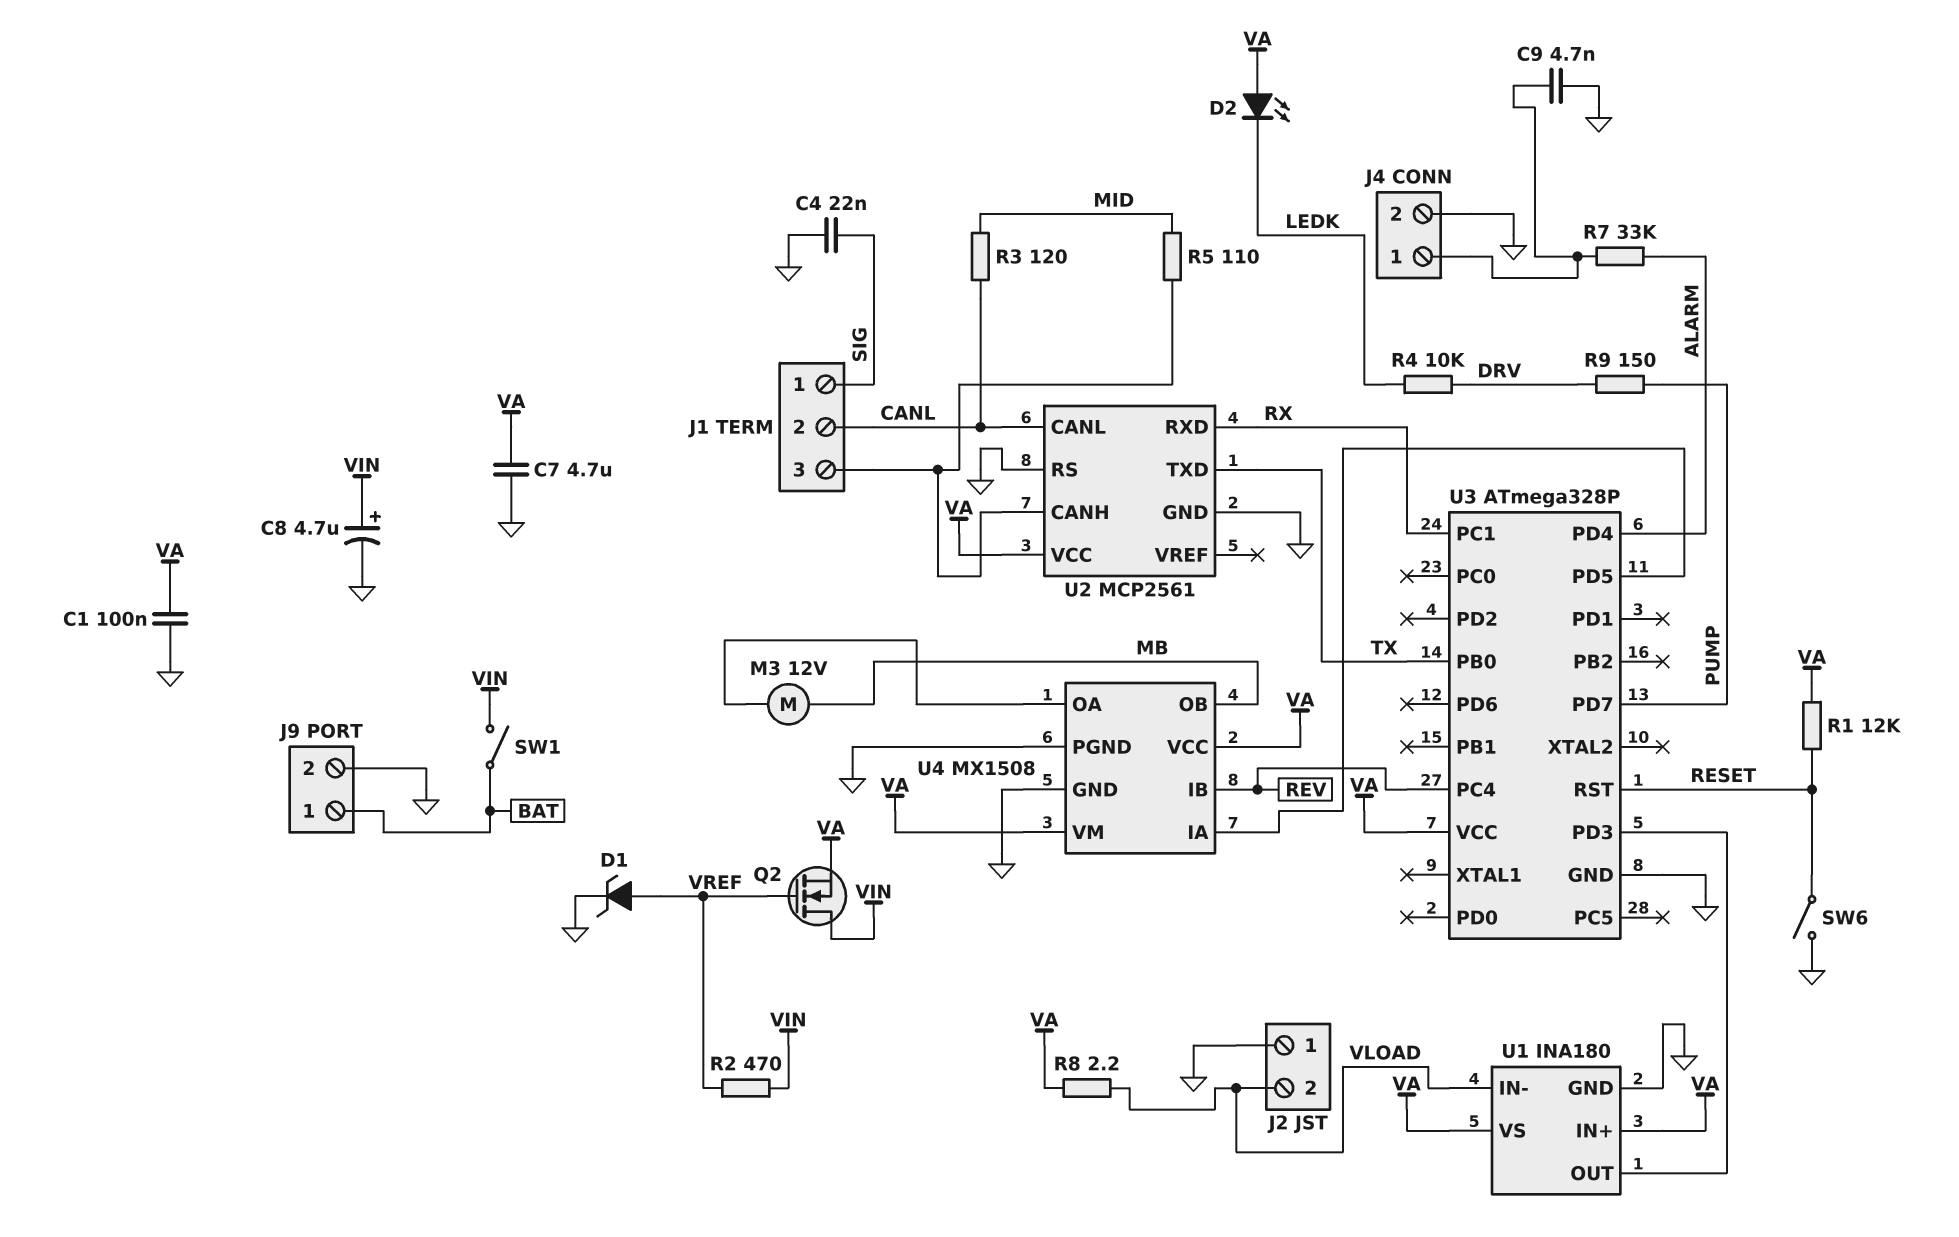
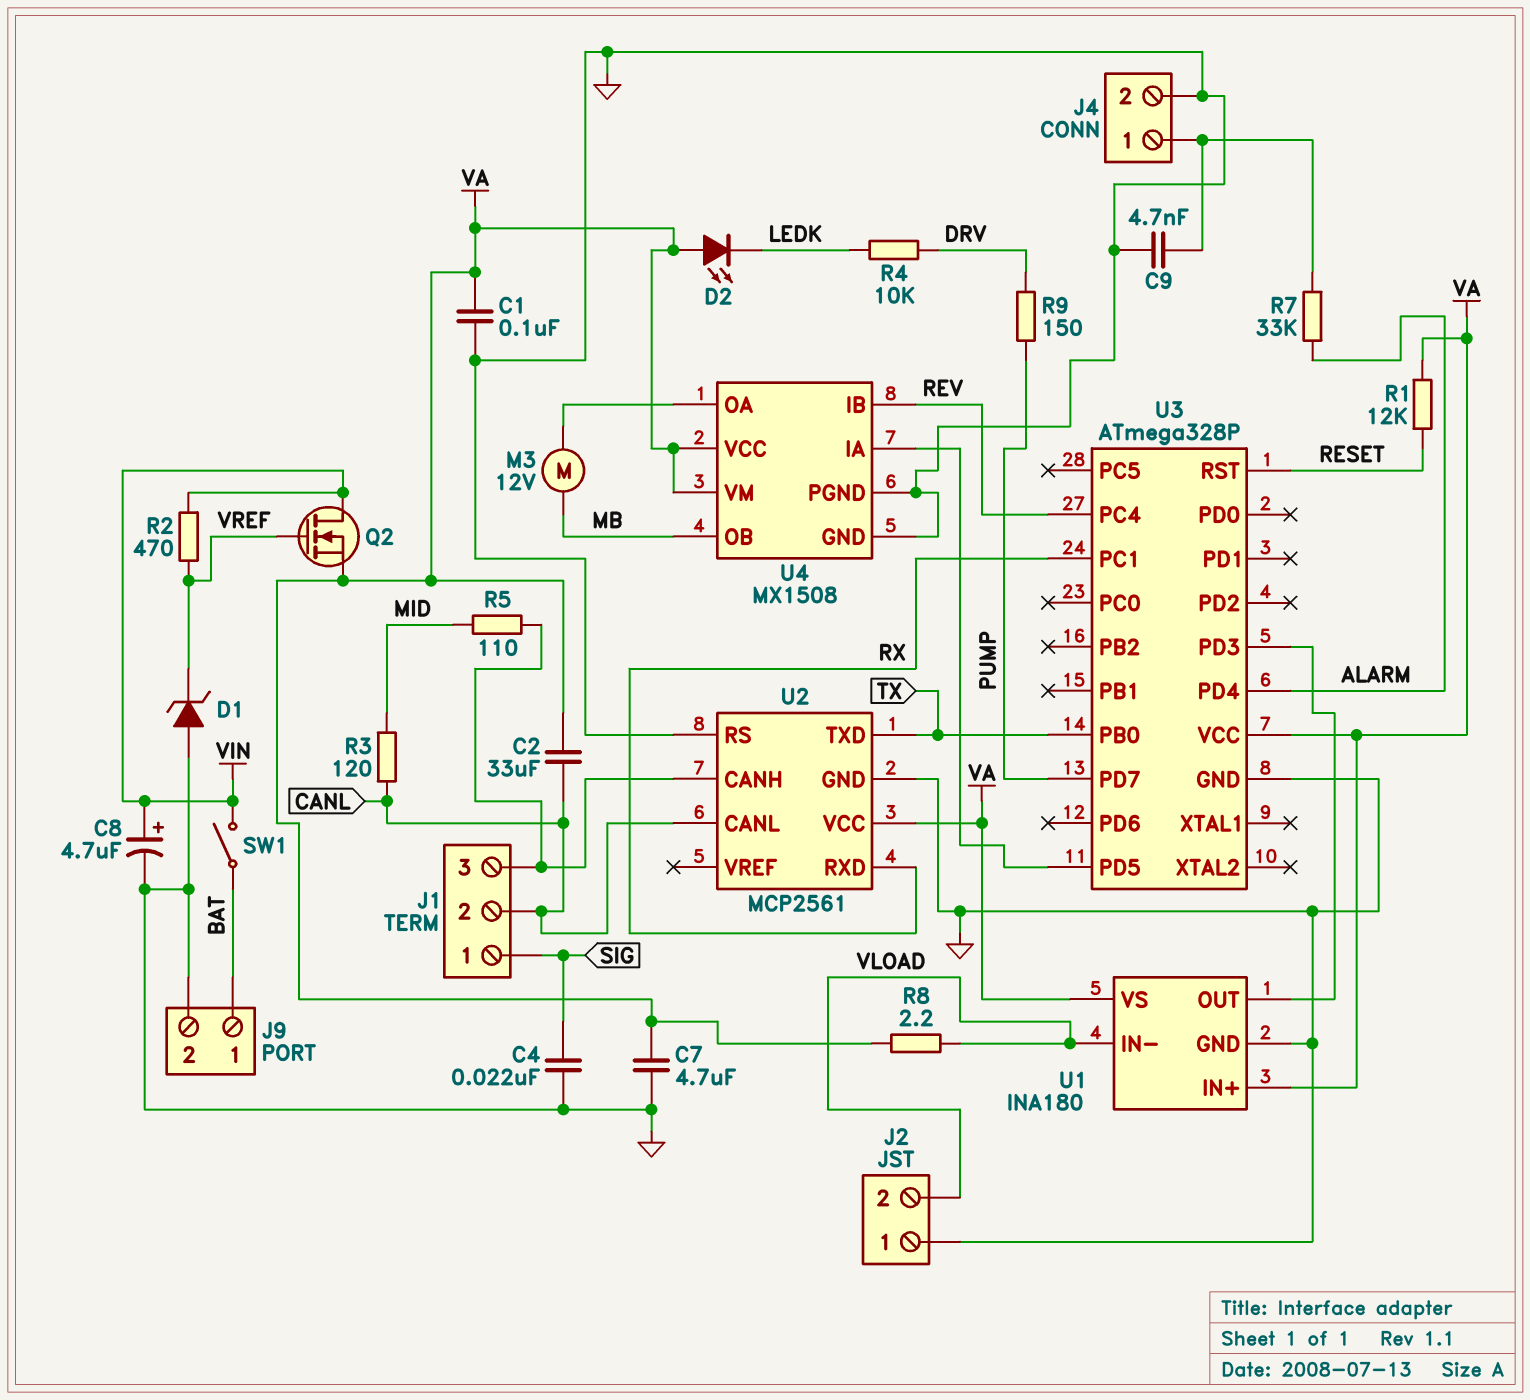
C2: none -> 33uF (CANL, VA)
D1: zener (A VREF, K GND) -> zener (A GND, K VREF)
SW6: switch (GND, RESET) -> none

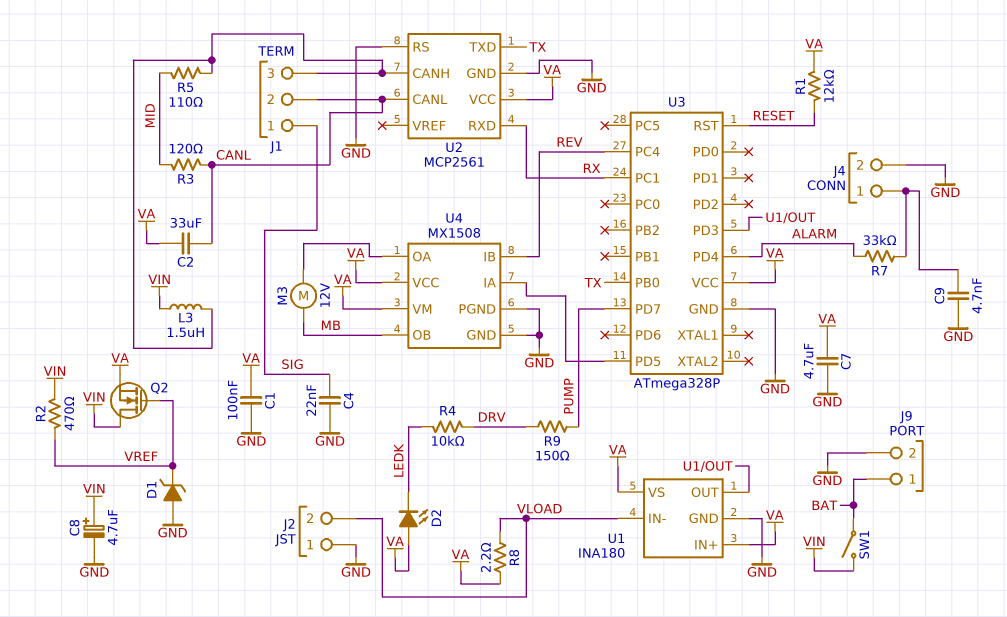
L3: none -> 1.5uH (J1/3, VIN)

